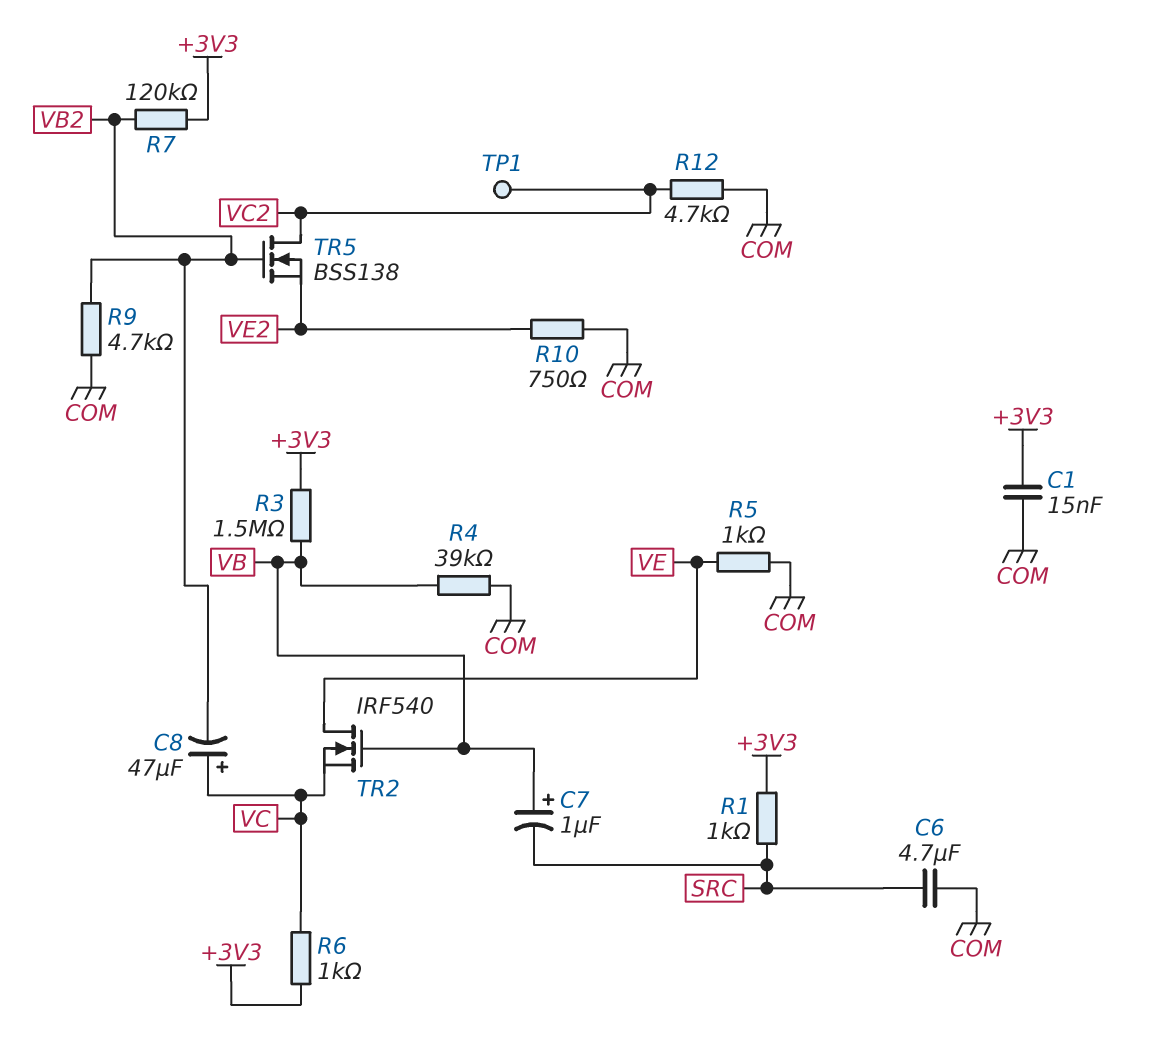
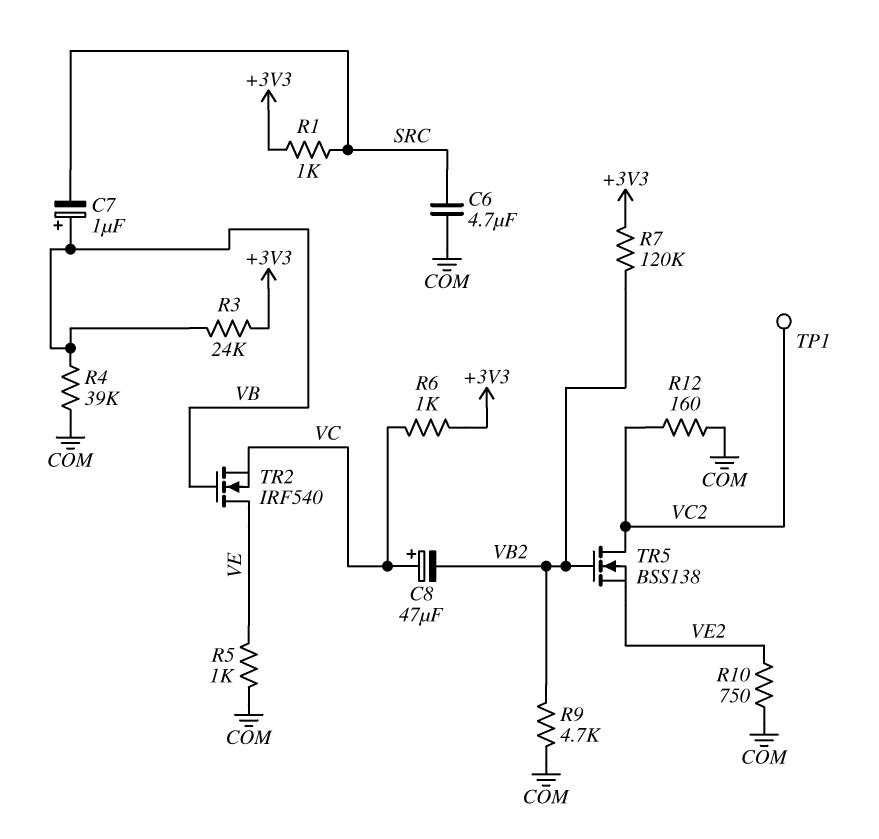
C1: 15nF (+3V3, COM) -> none
R3: 1.5M (+3V3, VB) -> 24k (+3V3, VB)
R12: 4.7k (COM, VC2) -> 160 (COM, VC2)

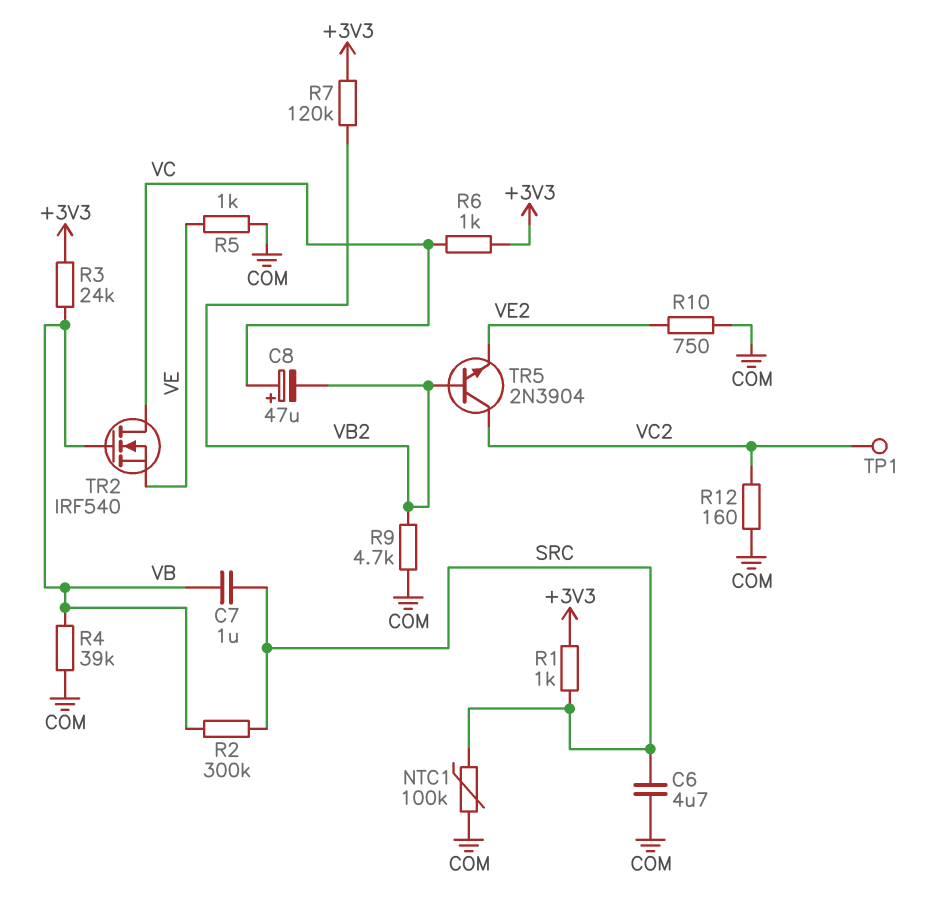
C7: 1uF (plus VB, minus SRC) -> 1uF (SRC, VB)
NTC1: none -> 100k (COM, SRC)
R2: none -> 300k (SRC, VB)
TR2: NMOS IRF540 (G VB, D VE, S VC) -> NMOS IRF540 (G VB, D VC, S VE)
TR5: NMOS BSS138 (G VB2, D VC2, S VE2) -> NPN 2N3904 (B VB2, C VC2, E VE2)

